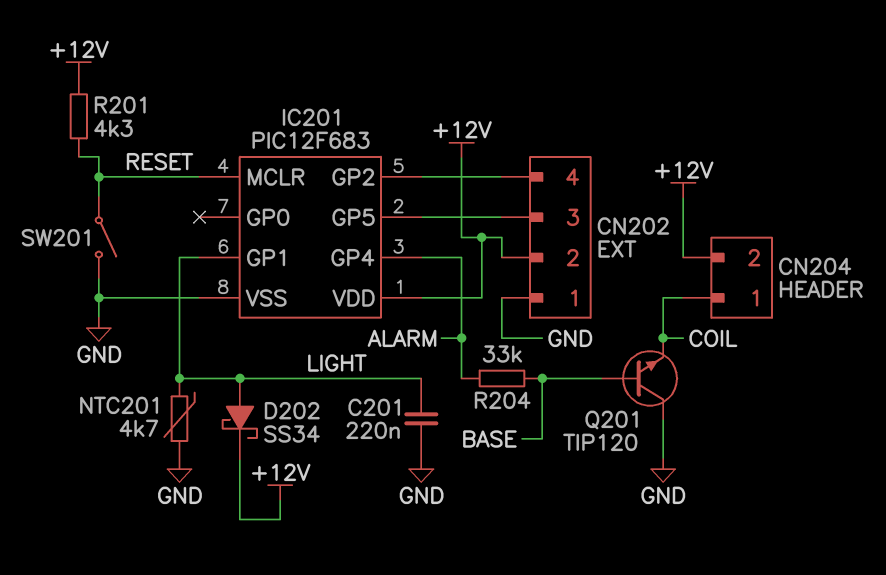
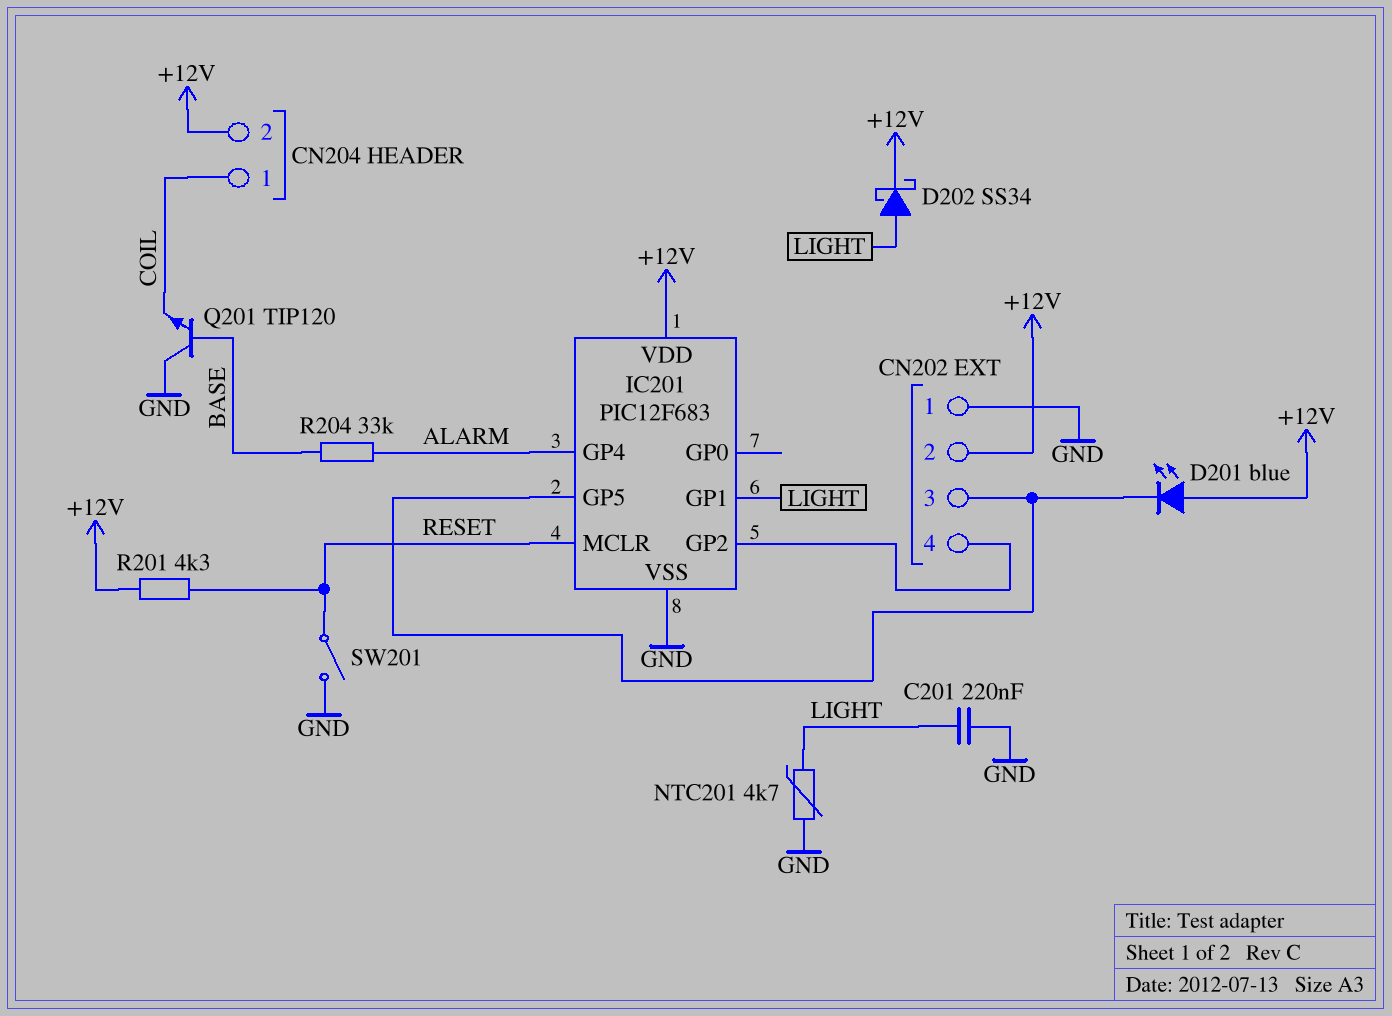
D201: none -> LED blue (A +12V, K CN202/3)

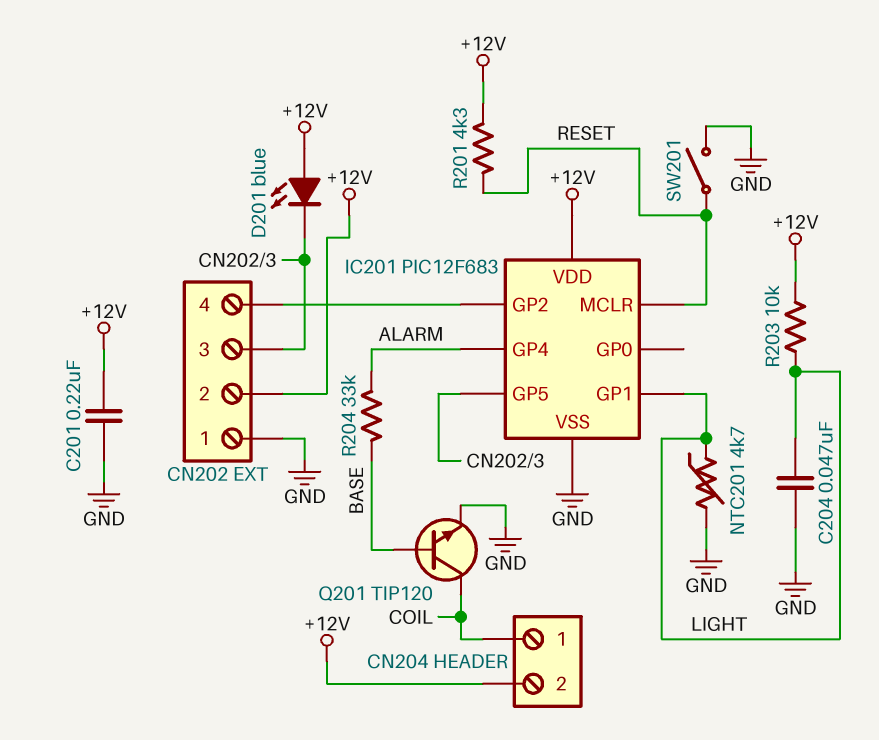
C201: 220nF (GND, LIGHT) -> 220nF (+12V, GND)
C204: none -> 47nF (GND, LIGHT)
D202: schottky SS34 (A LIGHT, K +12V) -> none
Q201: NPN TIP120 (B BASE, C GND, E COIL) -> NPN TIP120 (B BASE, C COIL, E GND)
R203: none -> 10k (+12V, LIGHT)

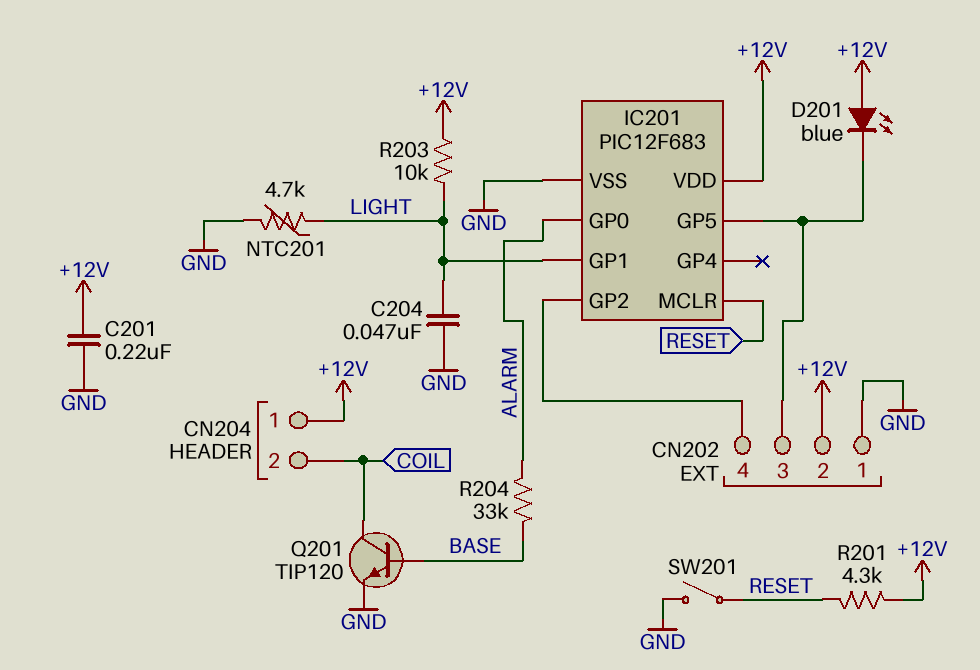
CN204 pin 1: COIL -> +12V
CN204 pin 2: +12V -> COIL
IC201 pin GP0: none -> ALARM
IC201 pin GP4: ALARM -> none

